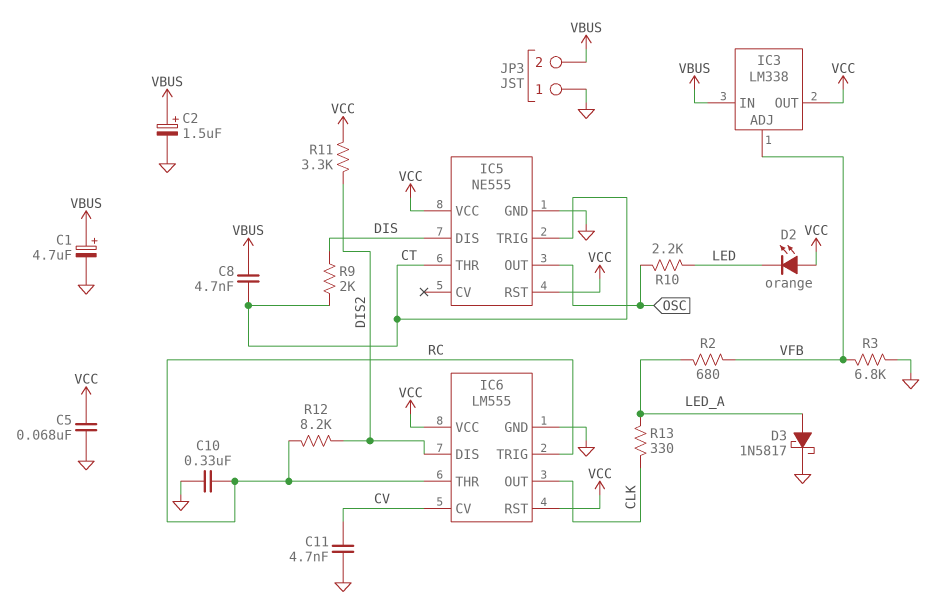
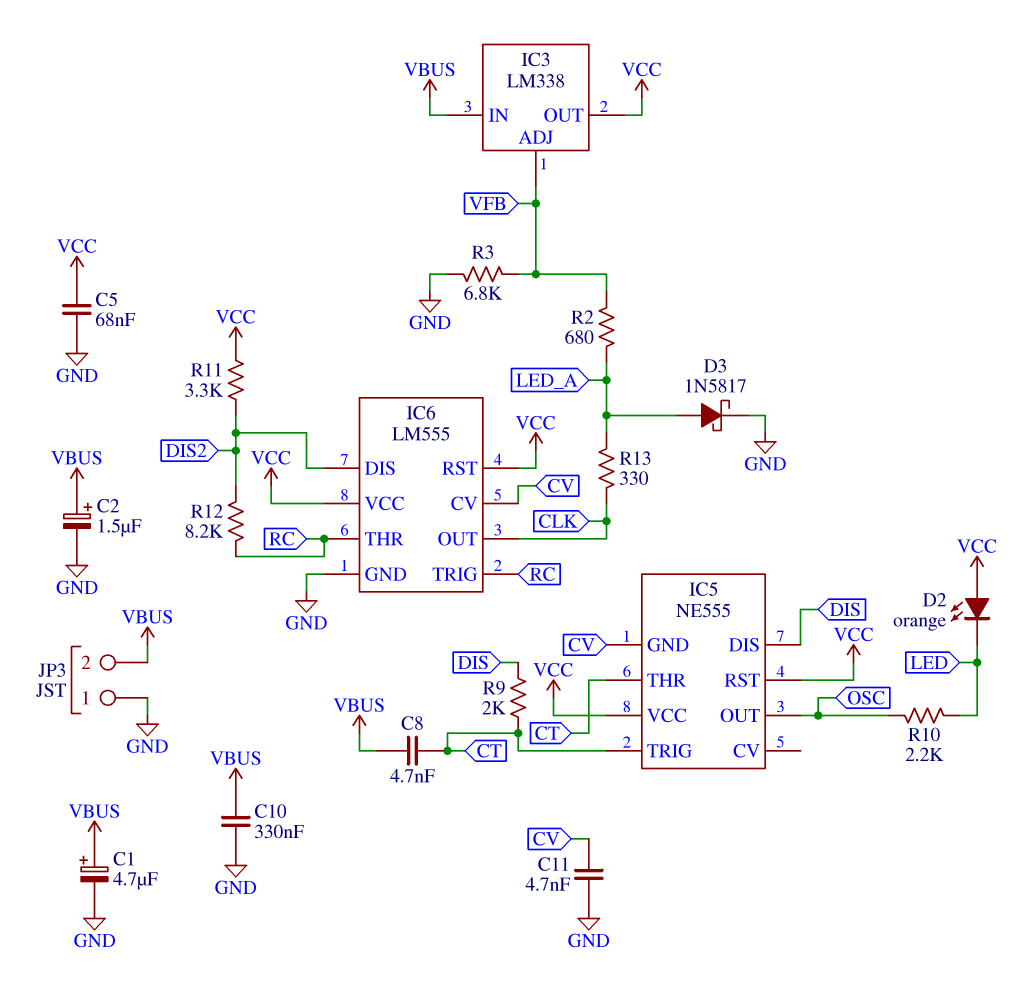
C10: 330nF (GND, RC) -> 330nF (GND, VBUS)
IC5 pin GND: GND -> CV

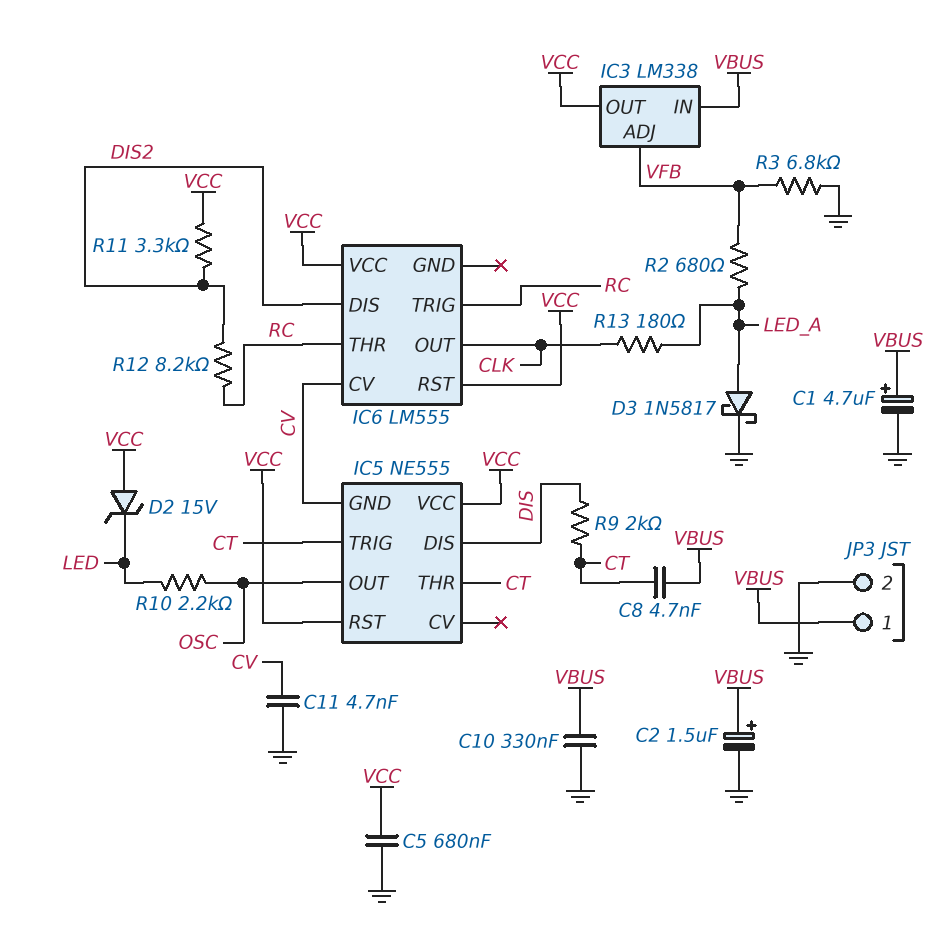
C5: 68nF (GND, VCC) -> 680nF (GND, VCC)
D2: LED orange (A VCC, K LED) -> zener 15V (A VCC, K LED)
IC6 pin GND: GND -> none
JP3 pin 1: GND -> VBUS
JP3 pin 2: VBUS -> GND
R13: 330 (CLK, LED_A) -> 180 (CLK, LED_A)

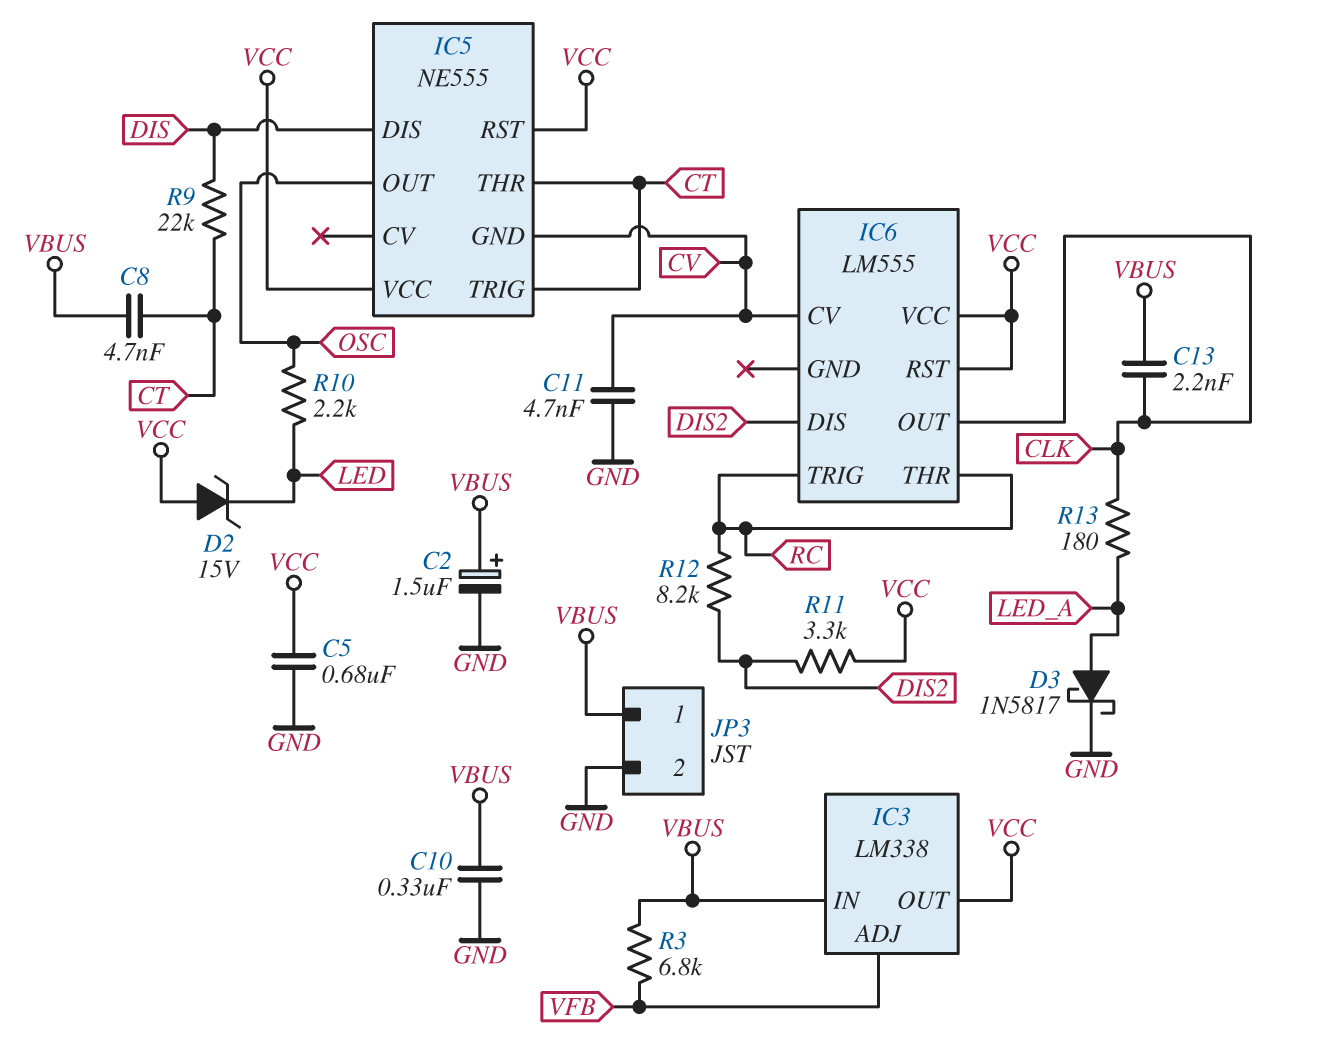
C1: 4.7uF (plus VBUS, minus GND) -> none
C13: none -> 2.2nF (CLK, VBUS)
R2: 680 (LED_A, VFB) -> none
R3: 6.8k (GND, VFB) -> 6.8k (VBUS, VFB)
R9: 2k (CT, DIS) -> 22k (CT, DIS)

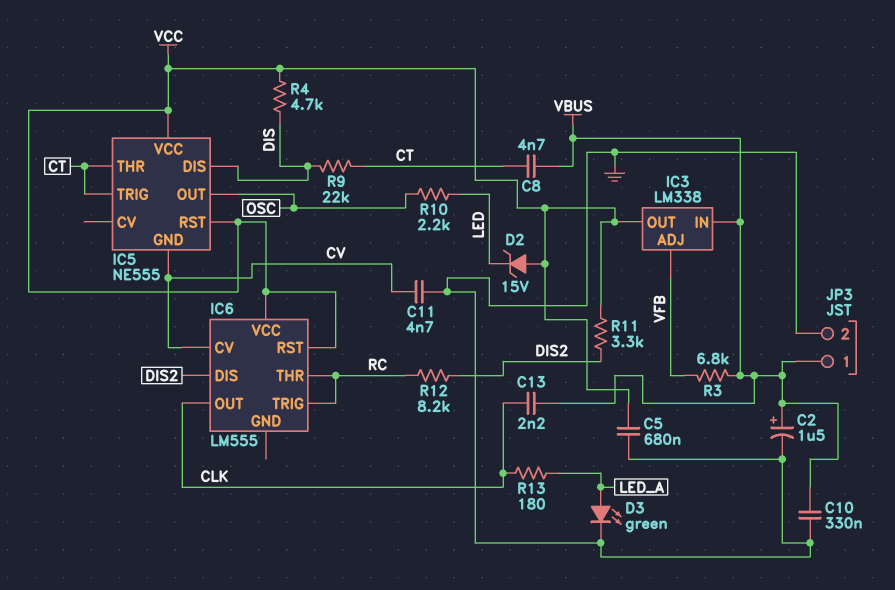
D3: schottky 1N5817 (A LED_A, K GND) -> LED green (A LED_A, K GND)
R4: none -> 4.7k (DIS, VCC)

